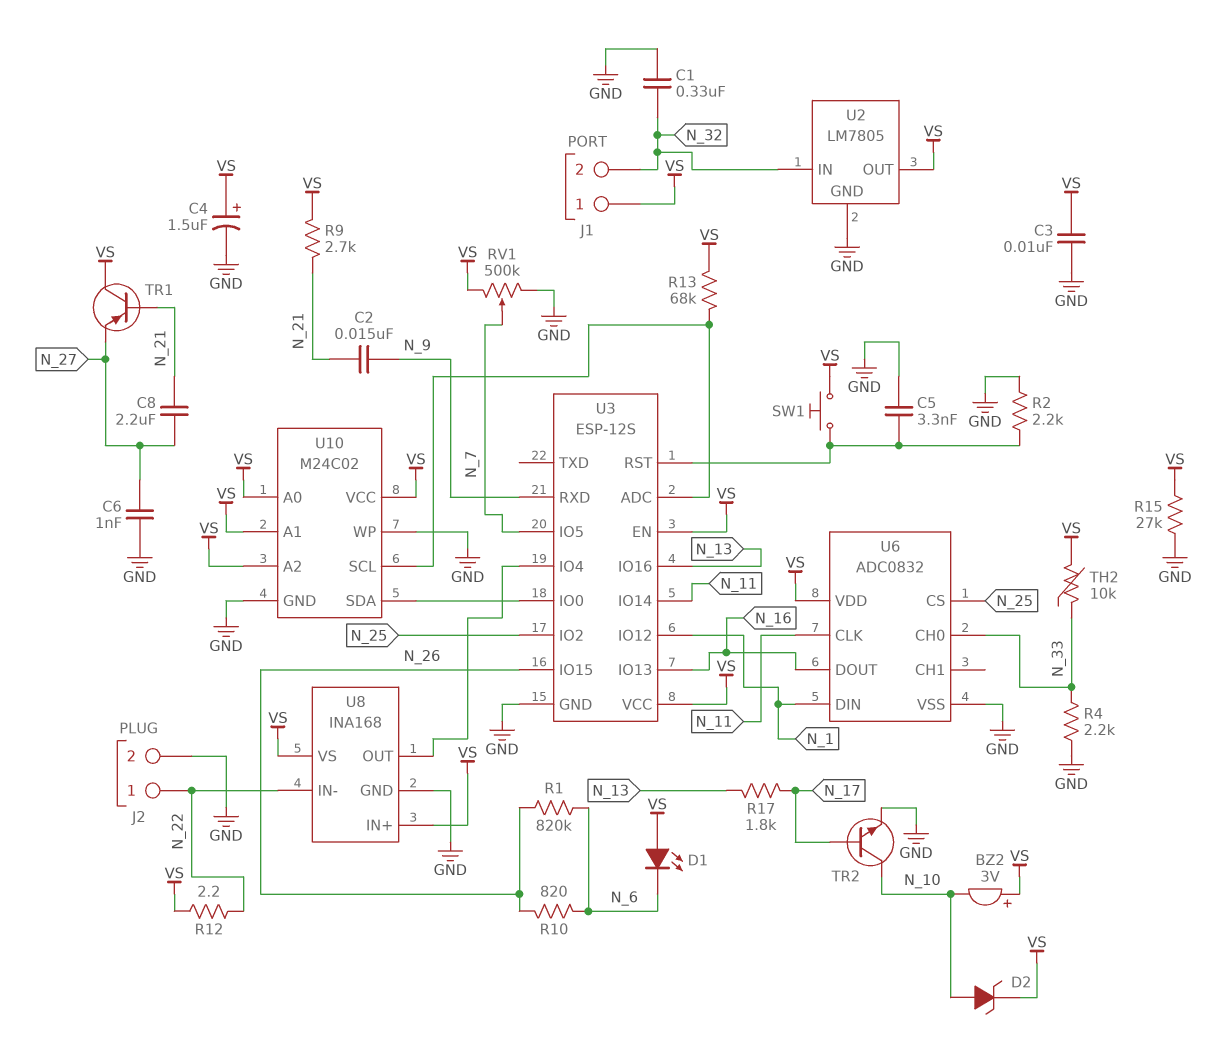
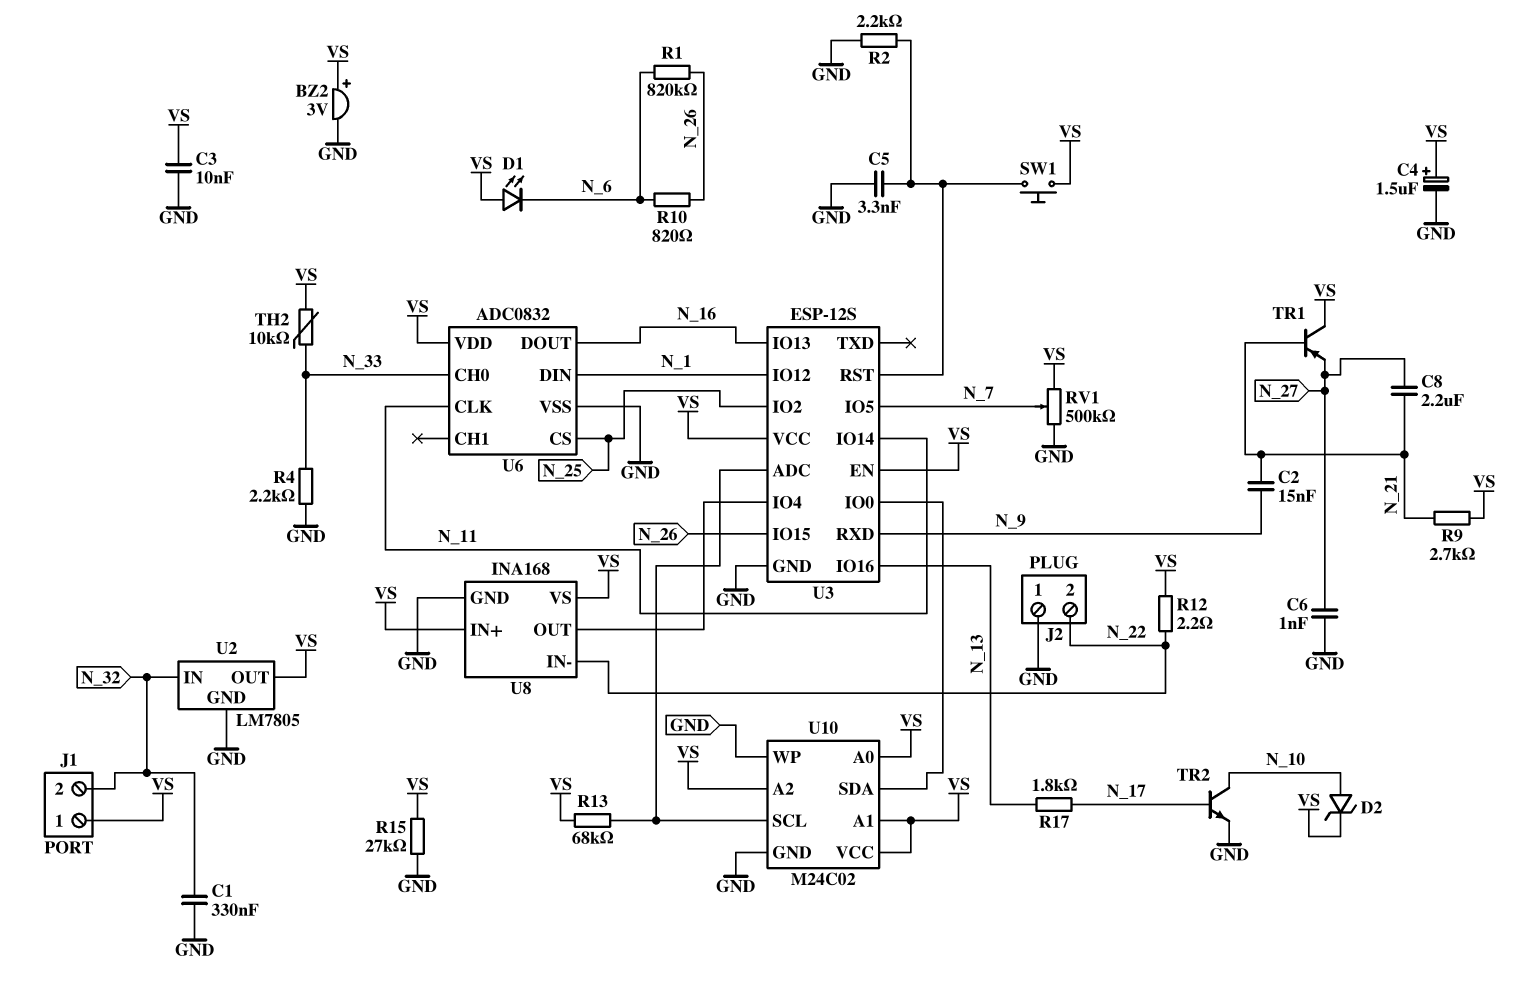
BZ2: buzzer 3V (plus VS, minus N_10) -> buzzer 3V (plus VS, minus GND)
J2 pin 1: N_22 -> GND
J2 pin 2: GND -> N_22

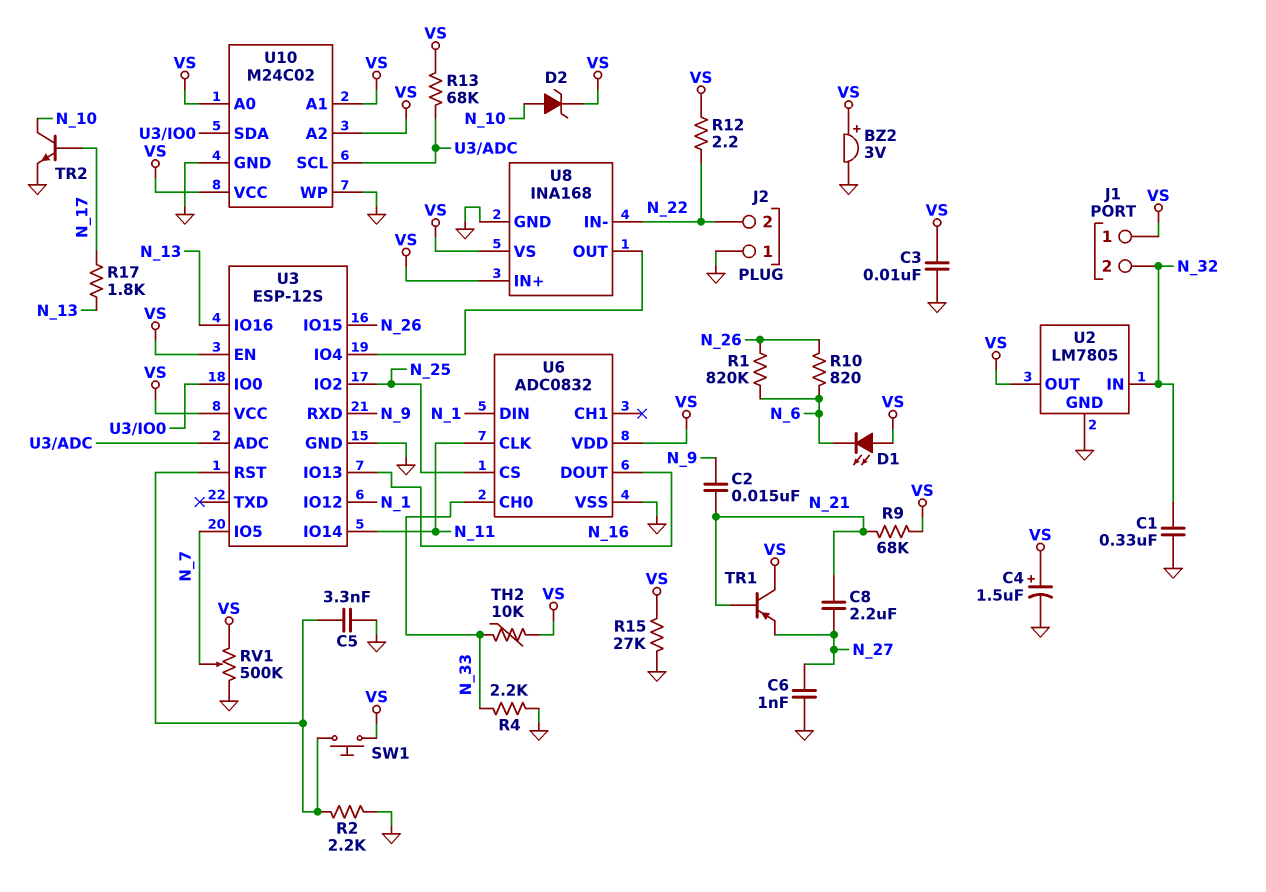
R9: 2.7k (N_21, VS) -> 68k (N_21, VS)

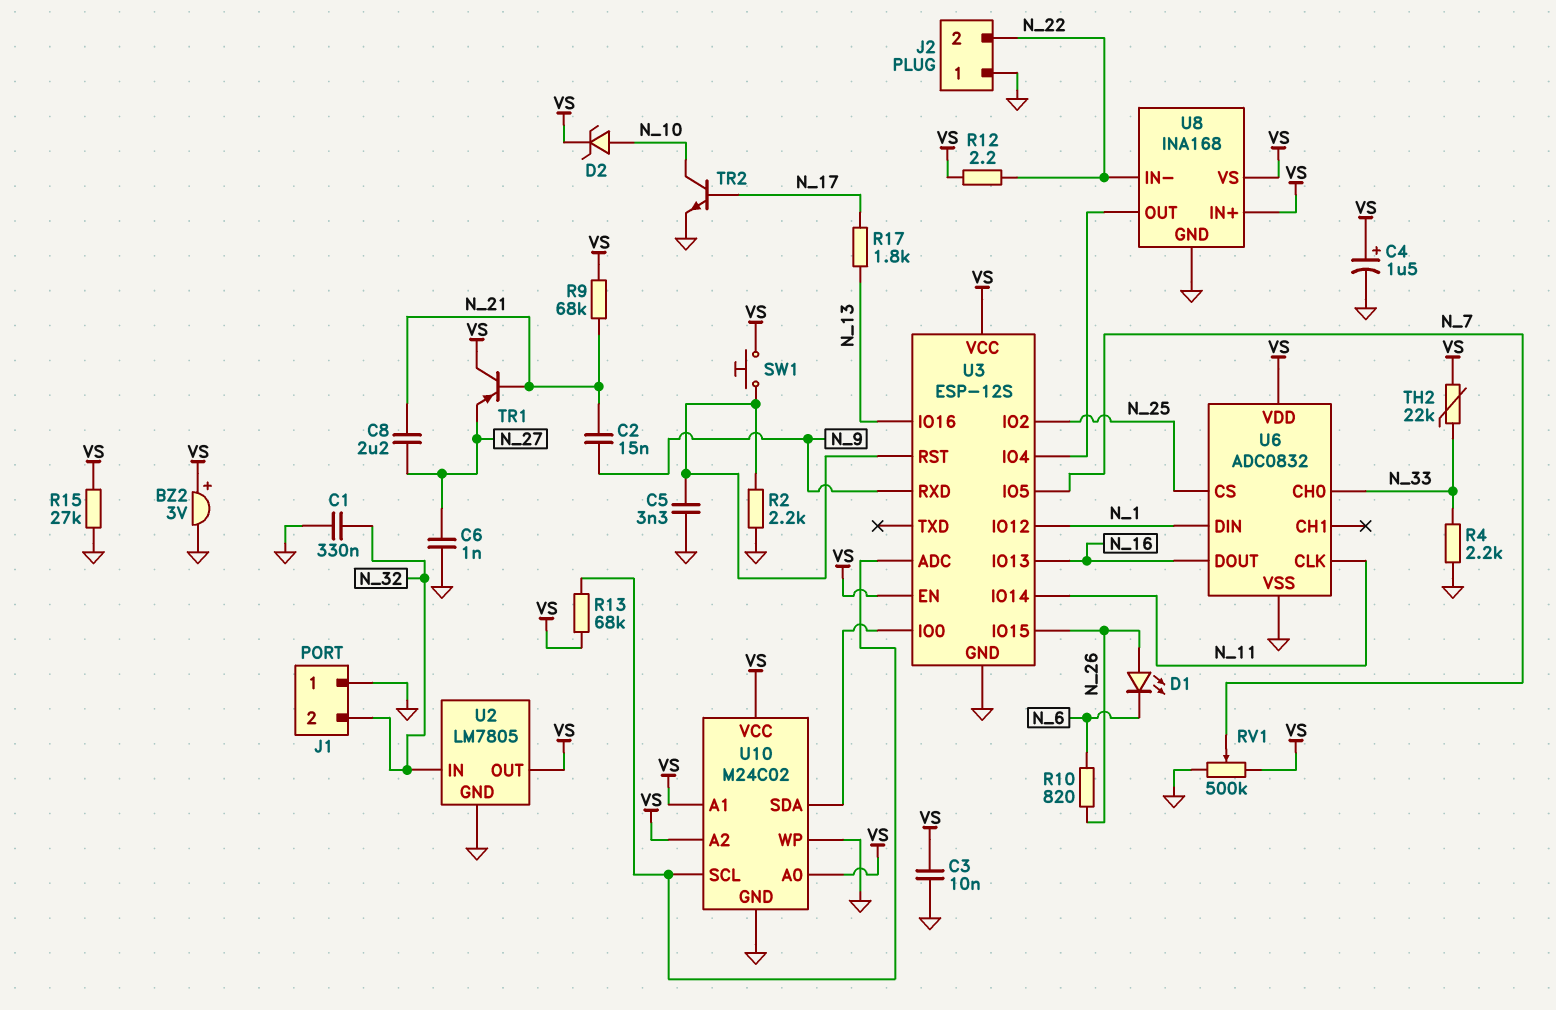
D1: LED (A VS, K N_6) -> LED (A N_26, K N_6)
J1 pin 1: VS -> GND
R1: 820k (N_6, N_26) -> none
TH2: 10k (N_33, VS) -> 22k (N_33, VS)

